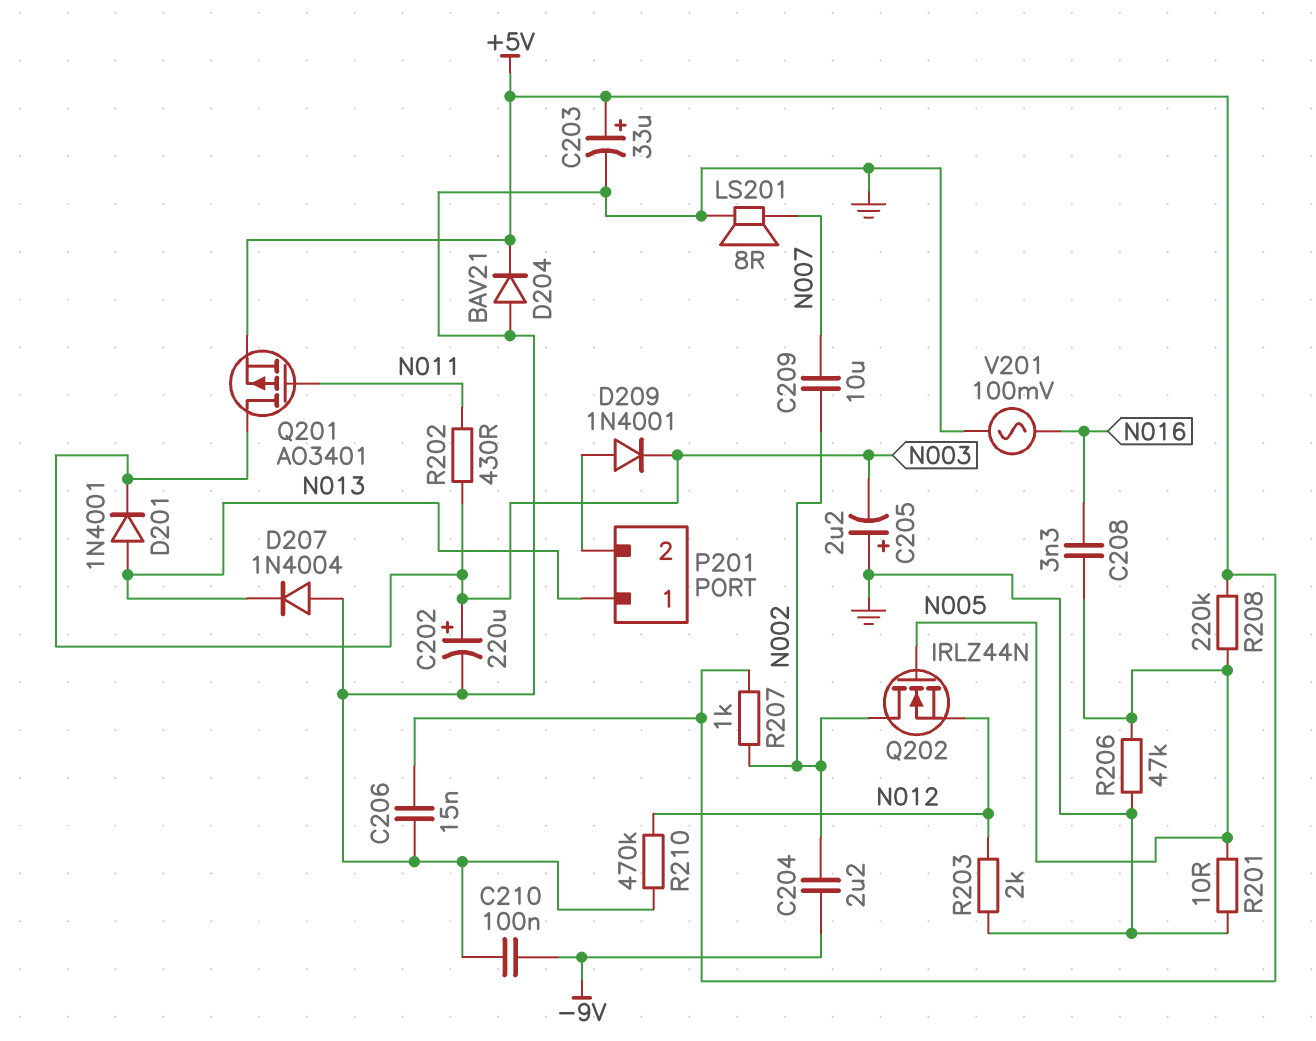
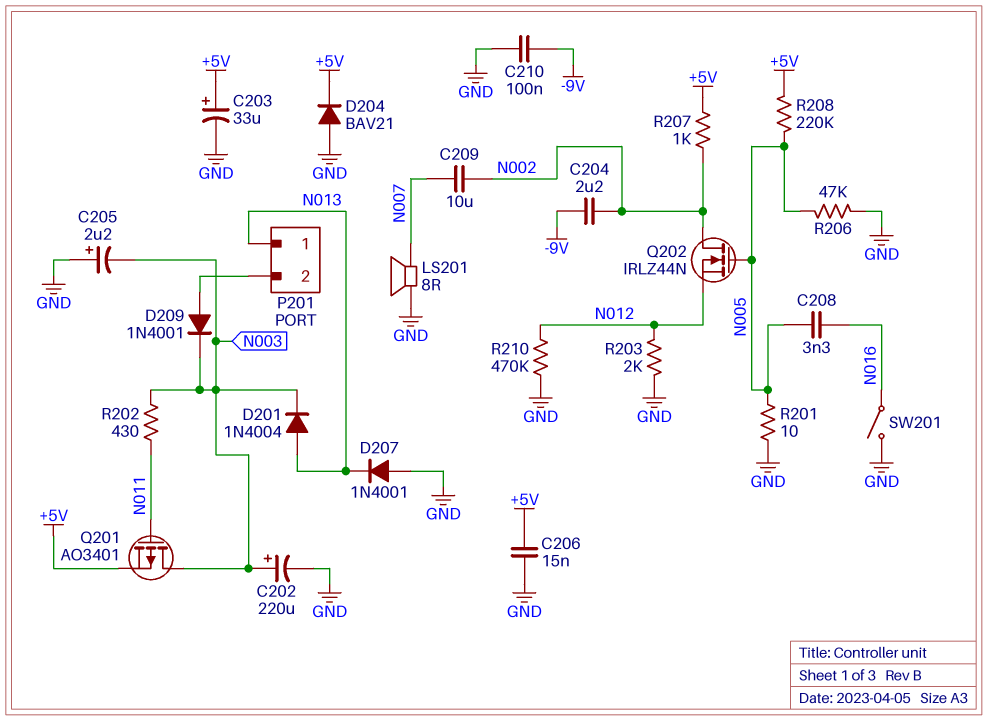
D201: diode 1N4001 (A N013, K N003) -> diode 1N4004 (A N013, K N003)
D207: diode 1N4004 (A GND, K N013) -> diode 1N4001 (A GND, K N013)
SW201: none -> switch (GND, N016)
V201: AC 100mV (GND, N016) -> none

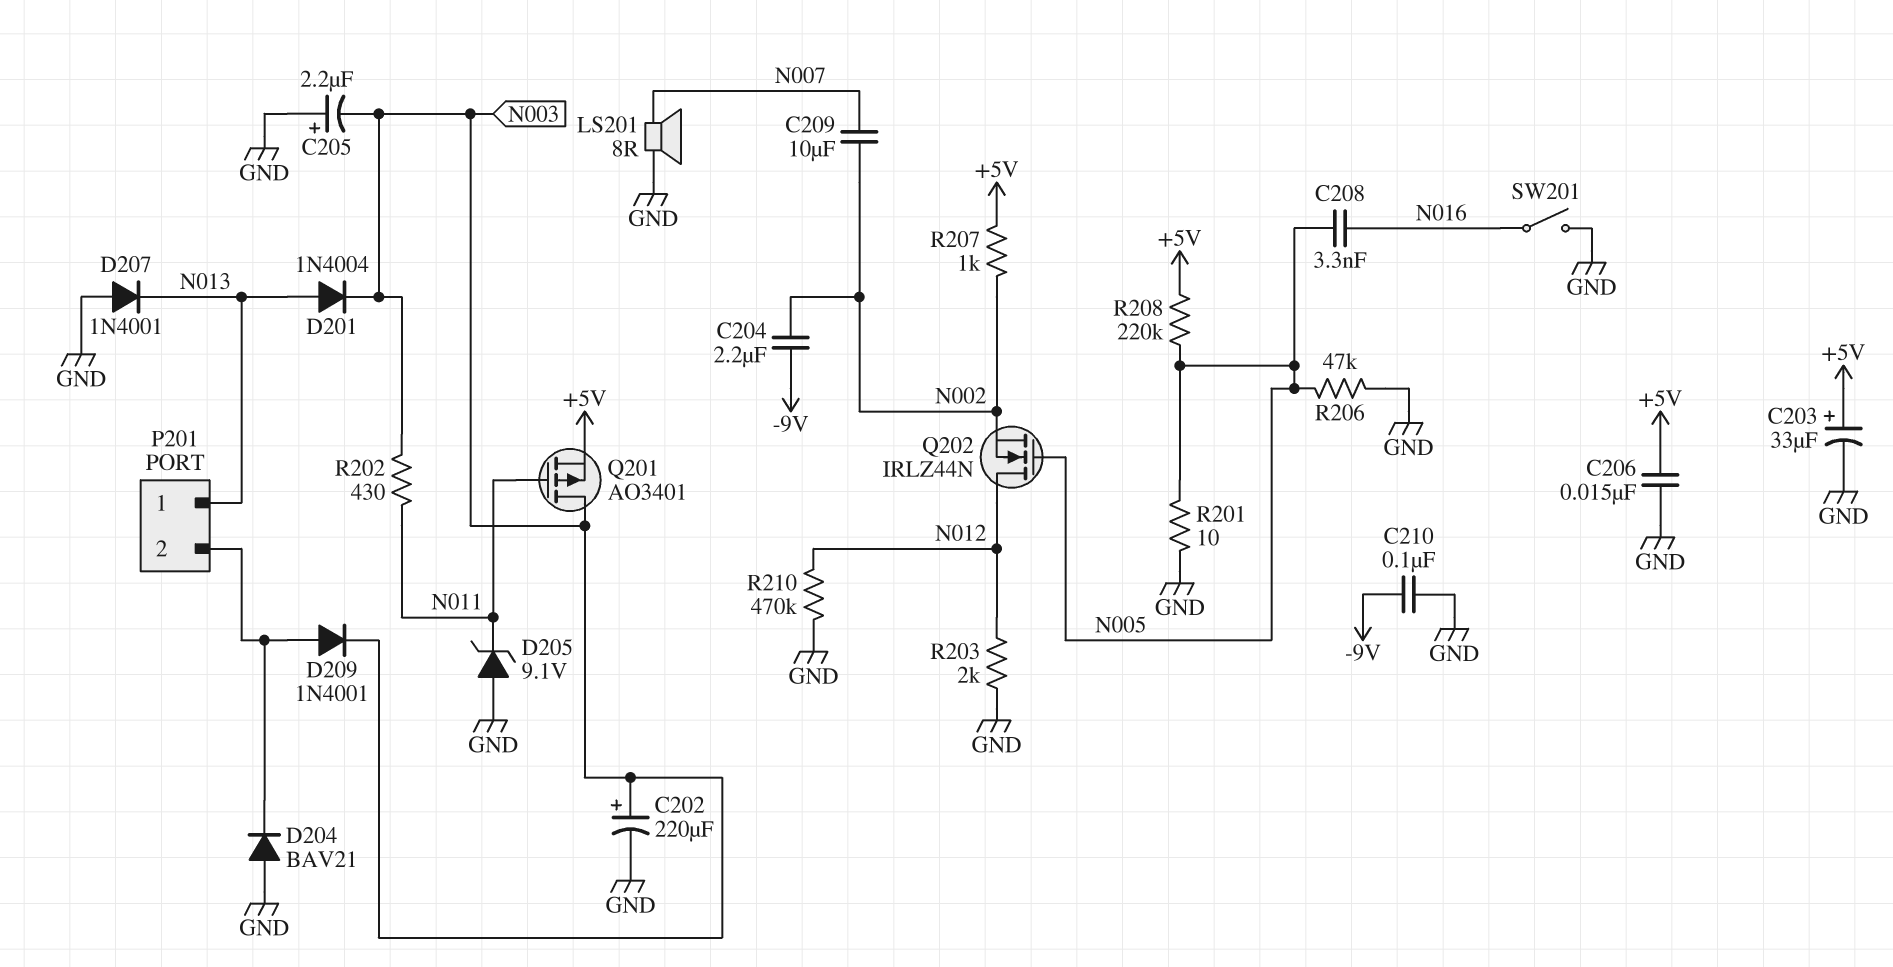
D204: diode BAV21 (A GND, K +5V) -> diode BAV21 (A GND, K P201/2)
D205: none -> zener 9.1V (A GND, K N011)
Q202: NMOS IRLZ44N (G N005, D N002, S N012) -> NMOS IRLZ44N (G N005, D N012, S N002)

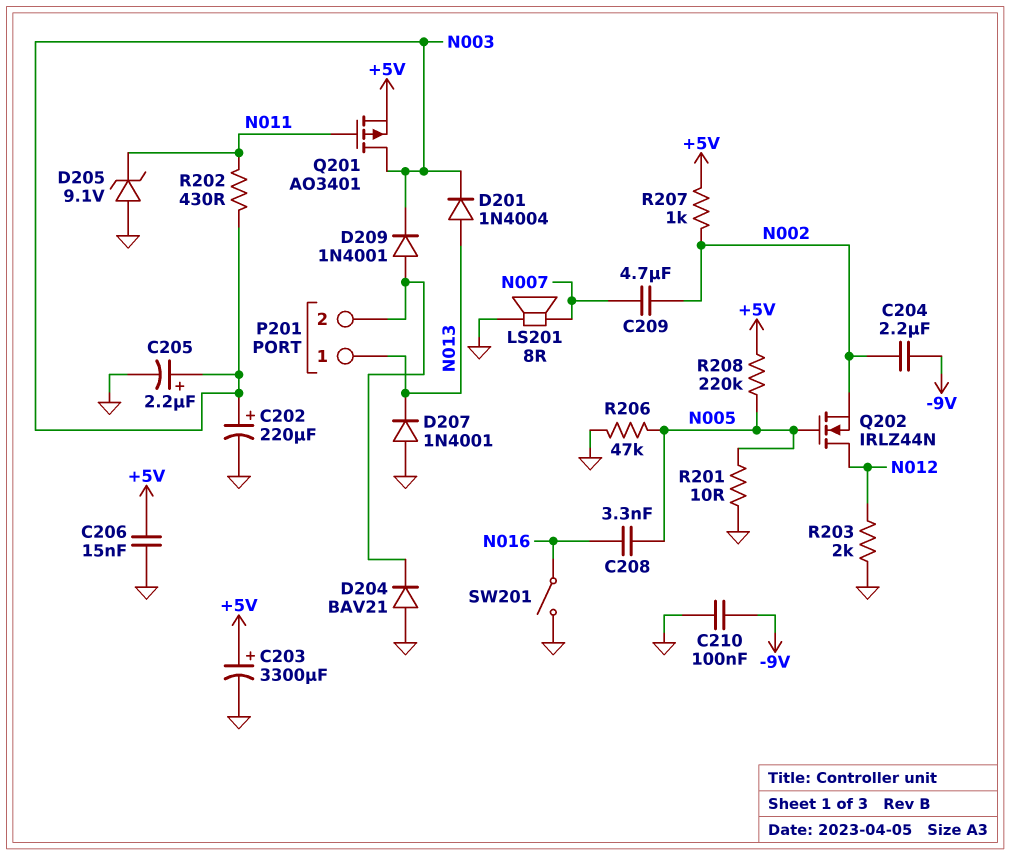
C203: 33uF (plus +5V, minus GND) -> 3300uF (plus +5V, minus GND)
C205: 2.2uF (plus GND, minus N003) -> 2.2uF (plus N003, minus GND)
C209: 10uF (N002, N007) -> 4.7uF (N002, N007)
R210: 470k (GND, N012) -> none

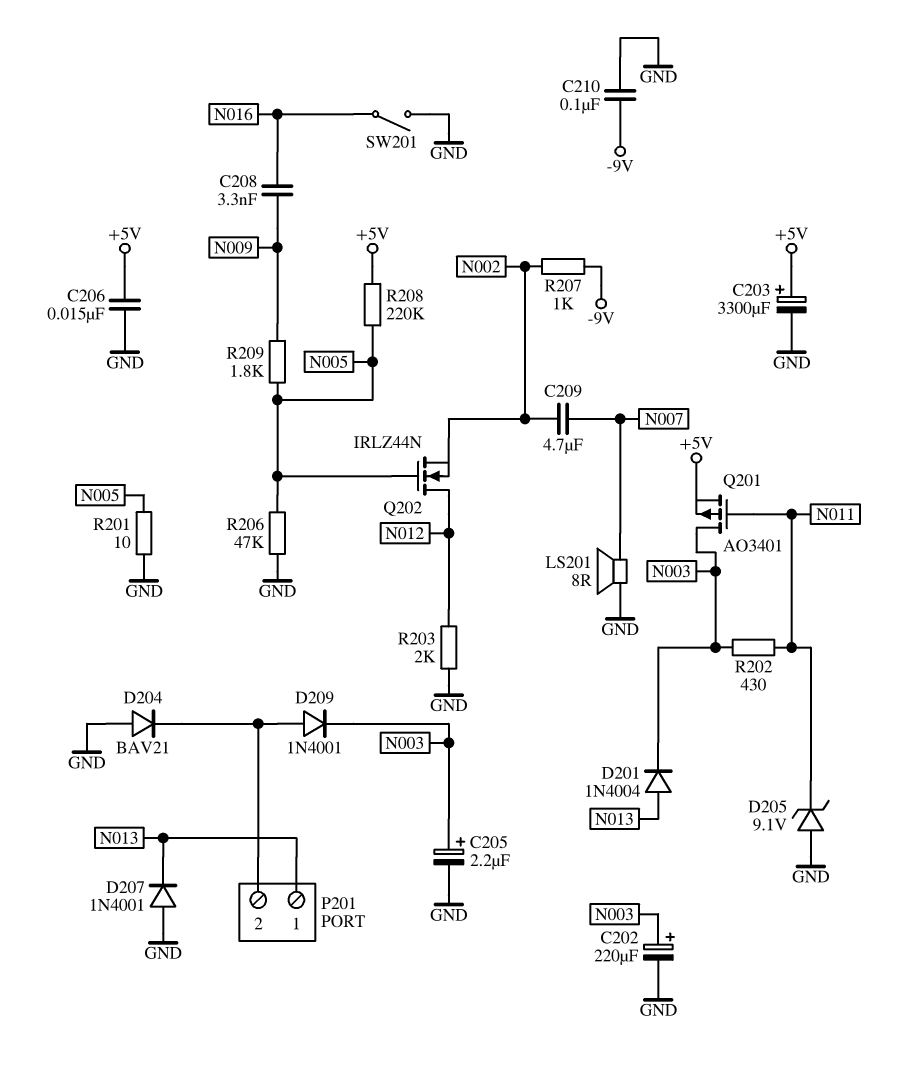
C204: 2.2uF (-9V, N002) -> none
C208: 3.3nF (N005, N016) -> 3.3nF (N009, N016)
R207: 1k (+5V, N002) -> 1k (-9V, N002)
R209: none -> 1.8k (N005, N009)

